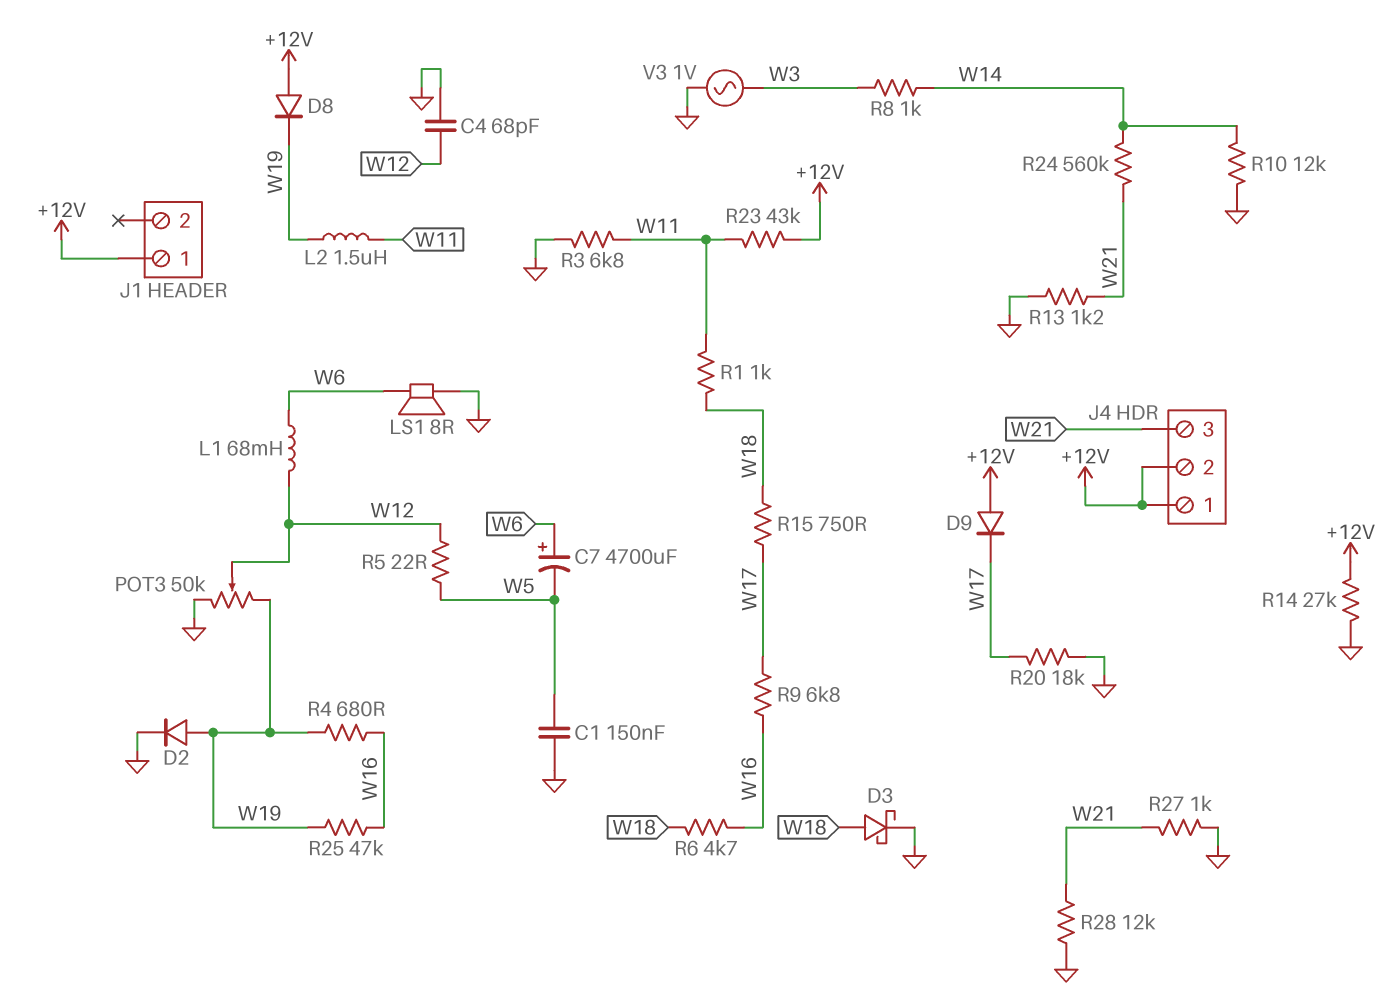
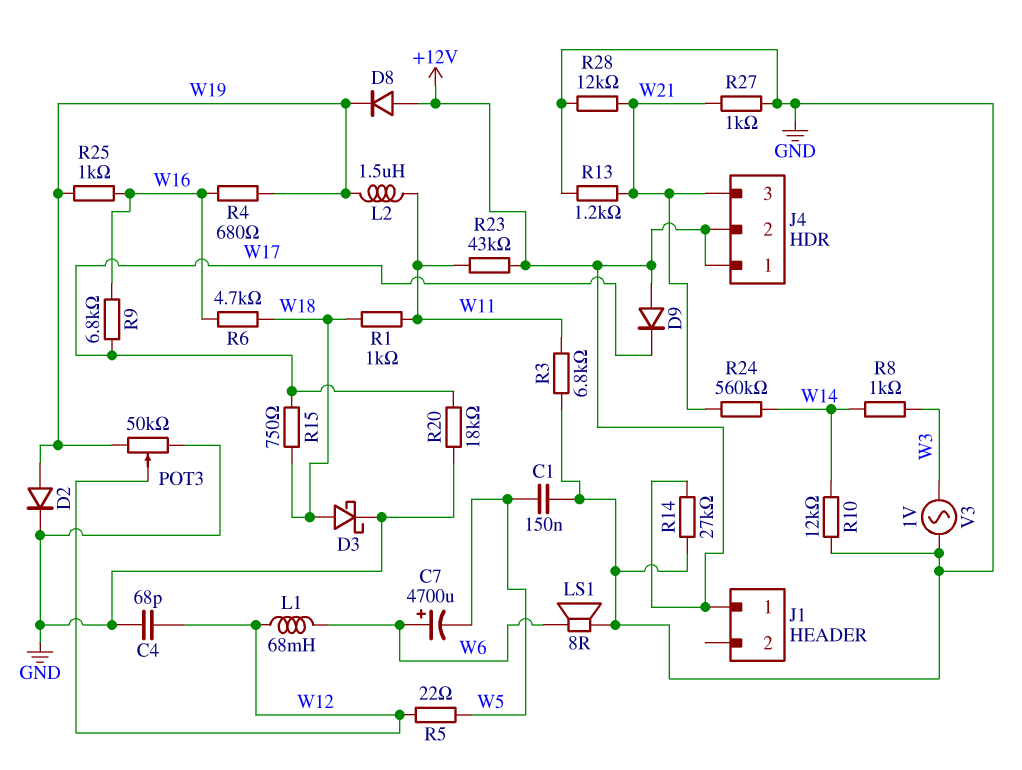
R25: 47k (W16, W19) -> 1k (W16, W19)

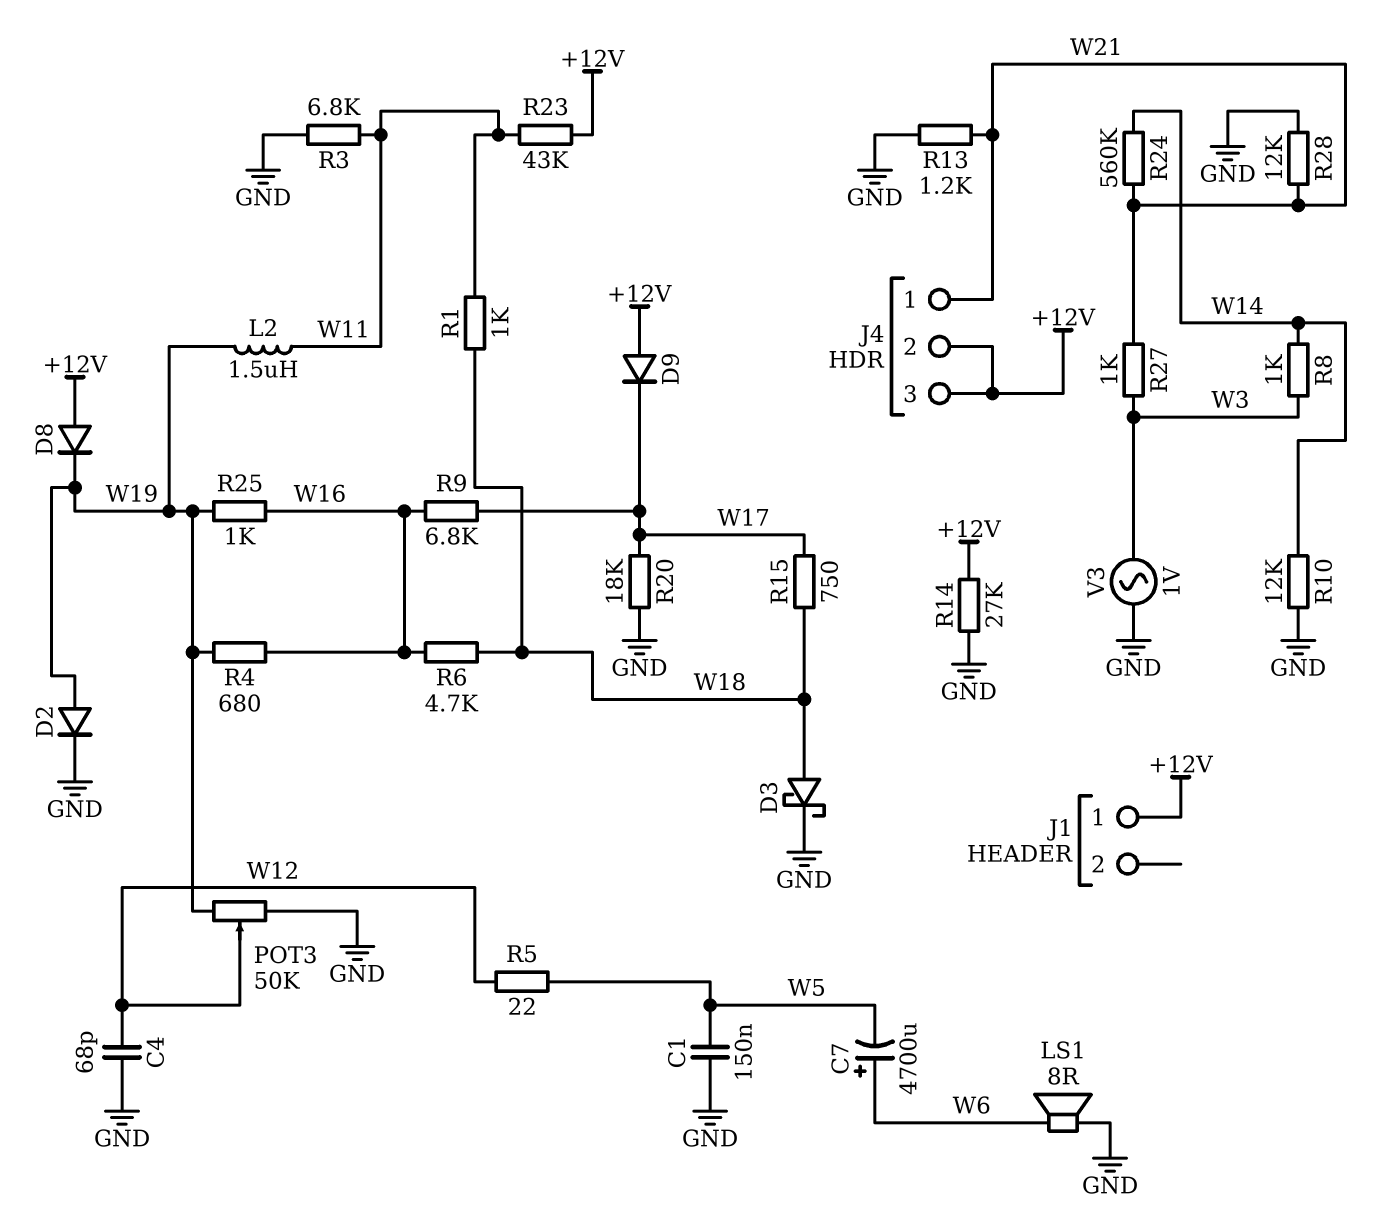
J4 pin 1: +12V -> W21
J4 pin 3: W21 -> +12V
L1: 68mH (W6, W12) -> none
R27: 1k (GND, W21) -> 1k (W3, W21)

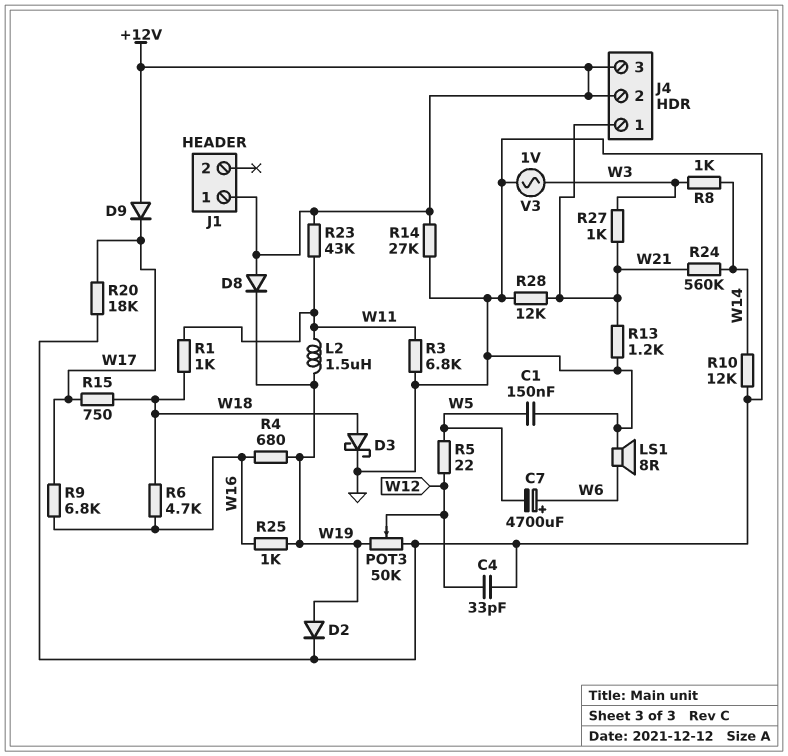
C4: 68pF (GND, W12) -> 33pF (GND, W12)

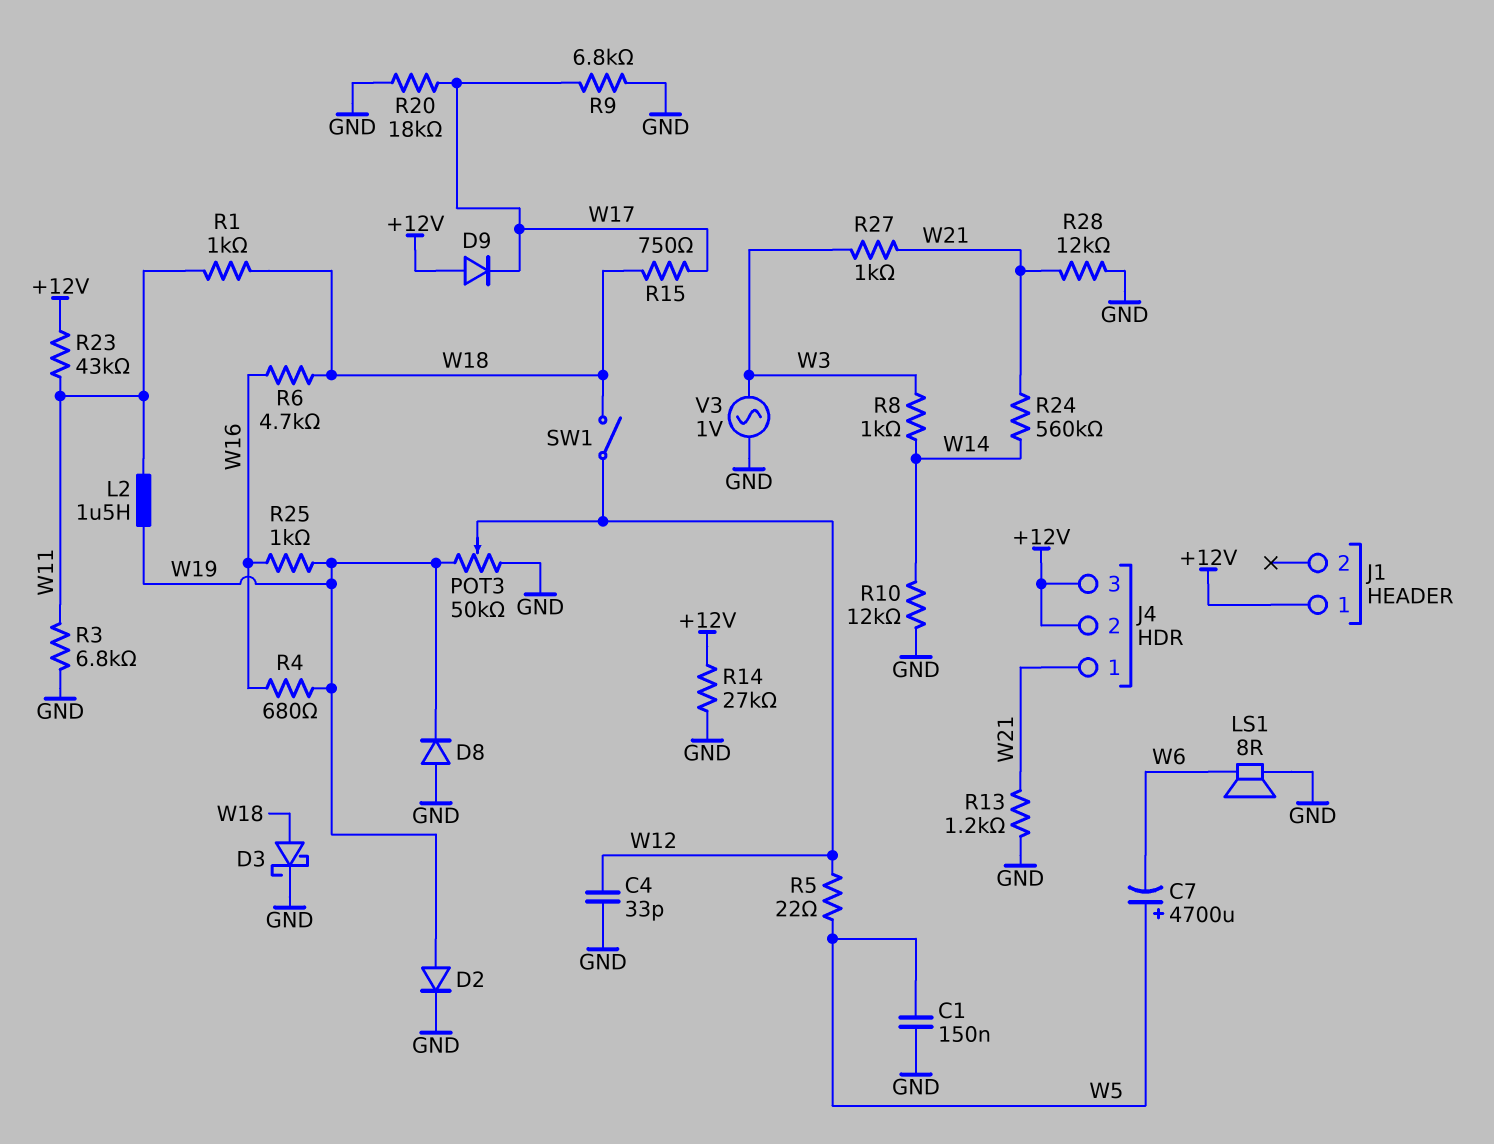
C7: 4700uF (plus W6, minus W5) -> 4700uF (plus W5, minus W6)
D8: diode (A +12V, K W19) -> diode (A GND, K W19)
R9: 6.8k (W16, W17) -> 6.8k (GND, W17)
SW1: none -> switch (W12, W18)

